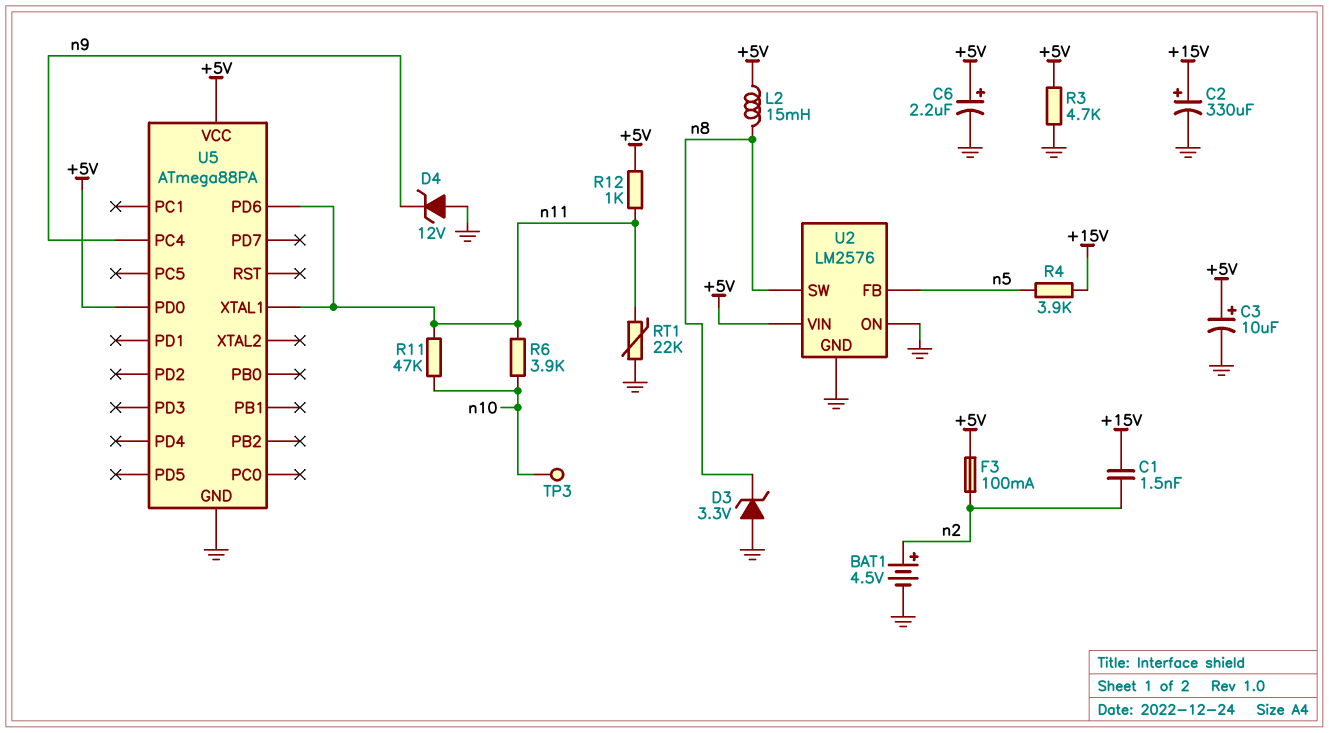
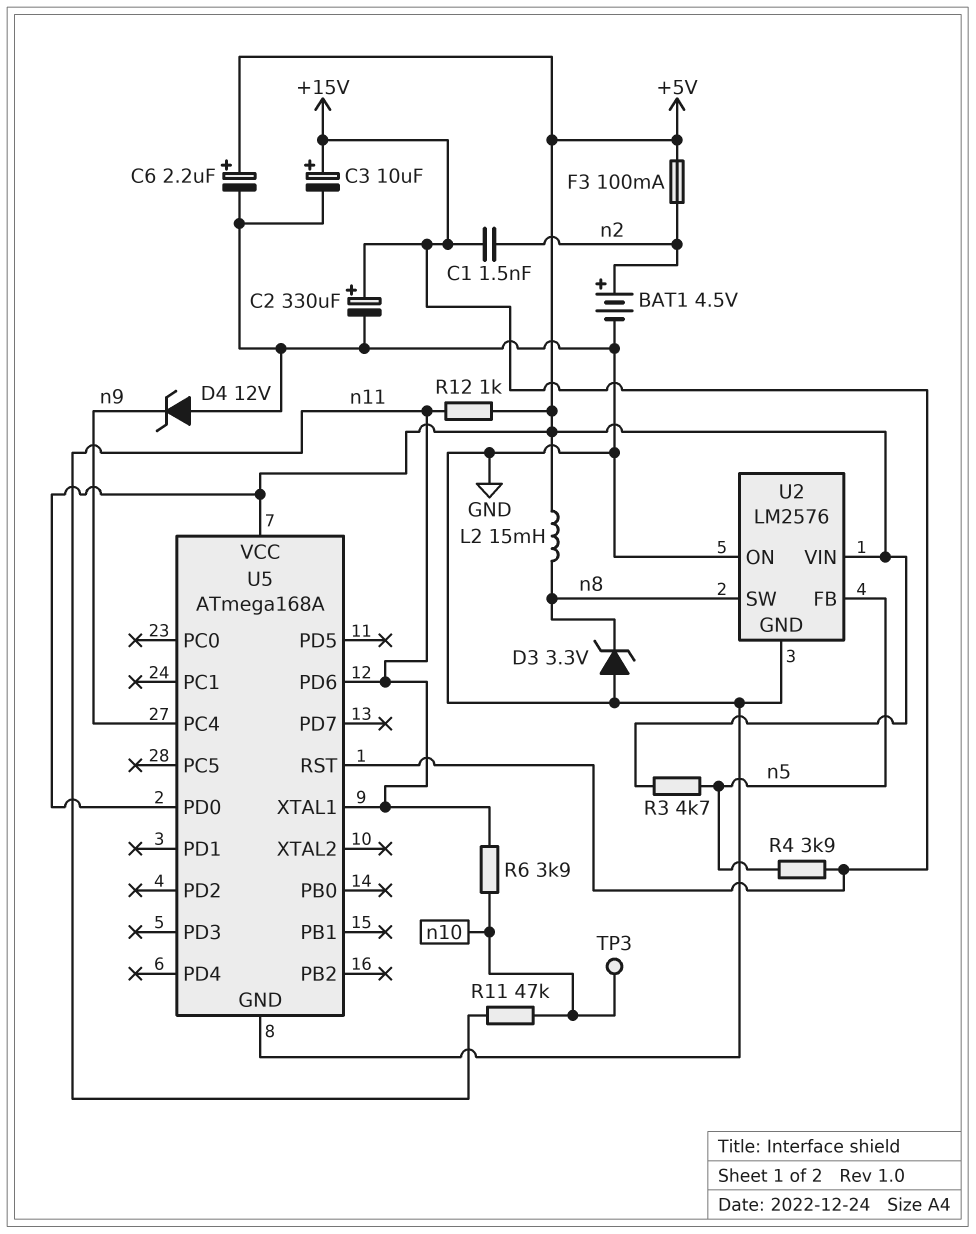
C3: 10uF (plus +5V, minus GND) -> 10uF (plus +15V, minus GND)
R3: 4.7k (+5V, GND) -> 4.7k (+5V, n5)
RT1: 22k (GND, n11) -> none
U5: ATmega88PA -> ATmega168A
U5 pin RST: none -> +15V

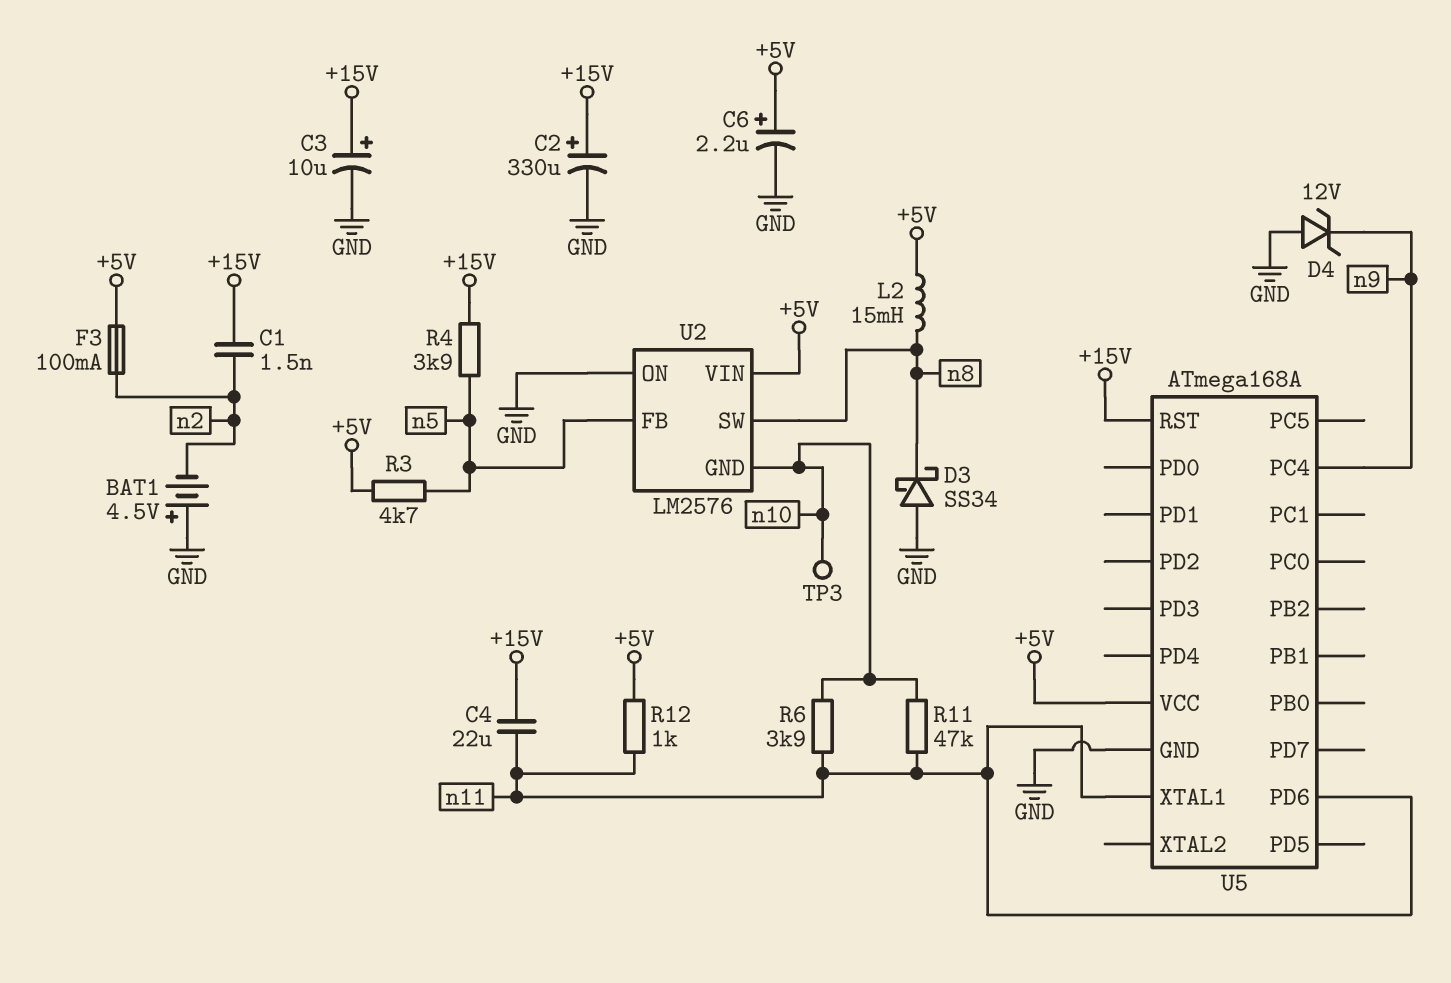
BAT1: 4.5V (plus n2, minus GND) -> 4.5V (plus GND, minus n2)
C4: none -> 22uF (+15V, n11)
D3: zener 3.3V (A GND, K n8) -> schottky SS34 (A GND, K n8)
U2 pin GND: GND -> n10
U5 pin PD0: +5V -> none

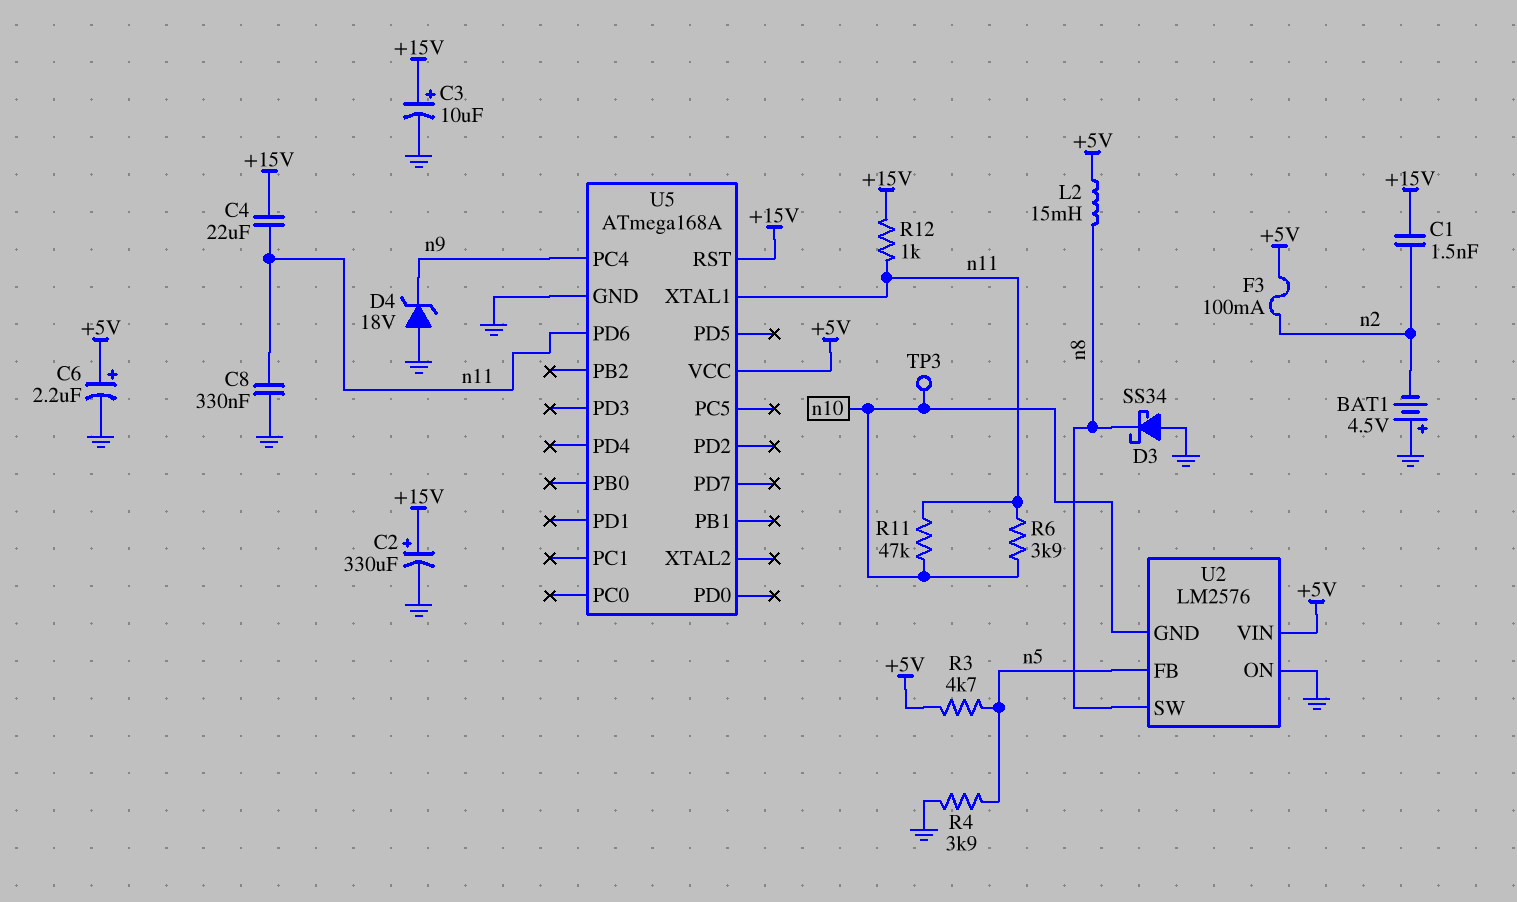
C8: none -> 330nF (GND, n11)
D4: zener 12V (A GND, K n9) -> zener 18V (A GND, K n9)
R4: 3.9k (+15V, n5) -> 3.9k (GND, n5)
R12: 1k (+5V, n11) -> 1k (+15V, n11)

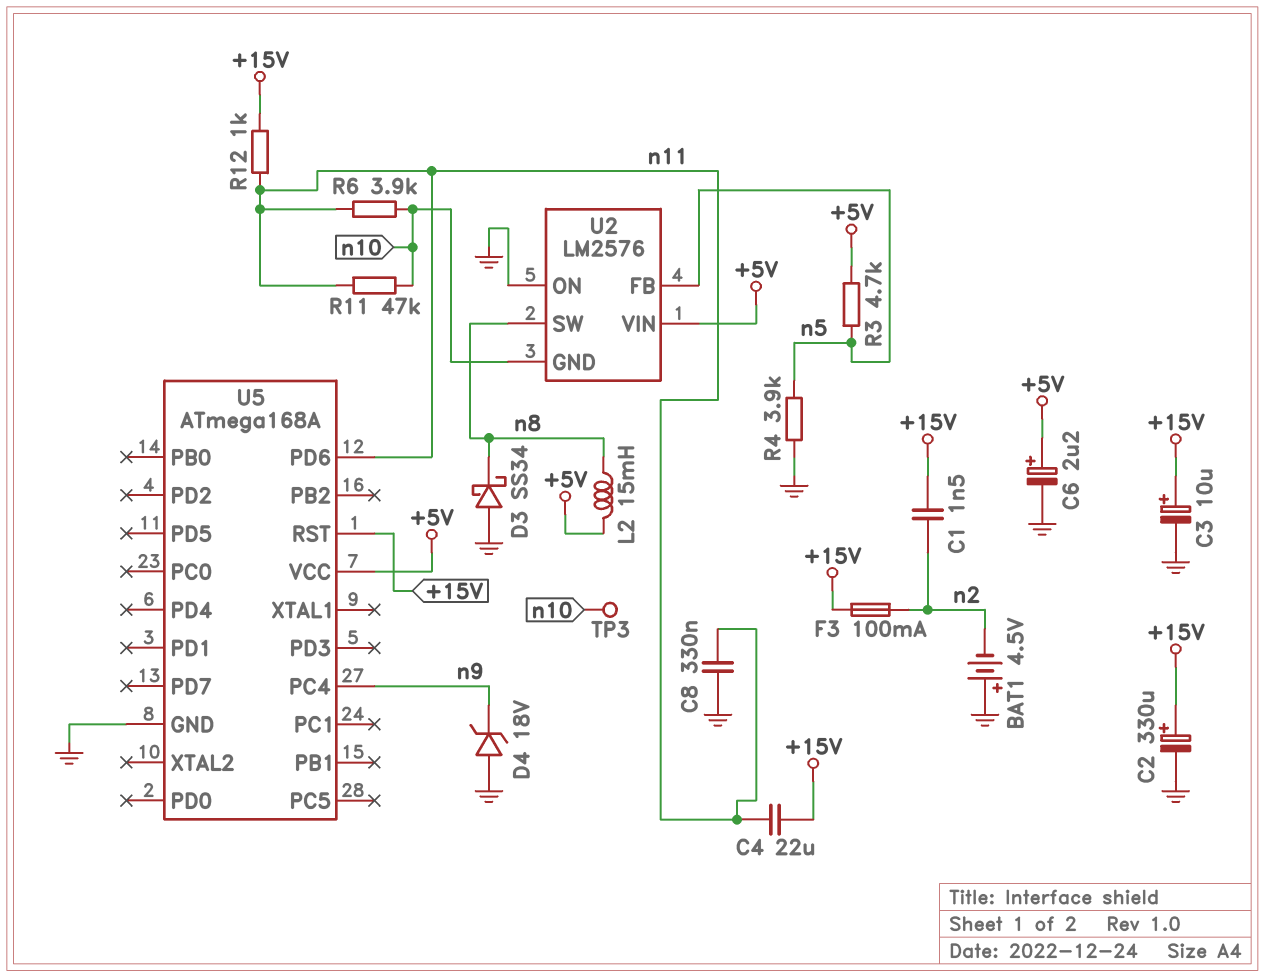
F3: 100mA (+5V, n2) -> 100mA (+15V, n2)
U5 pin XTAL1: n11 -> none

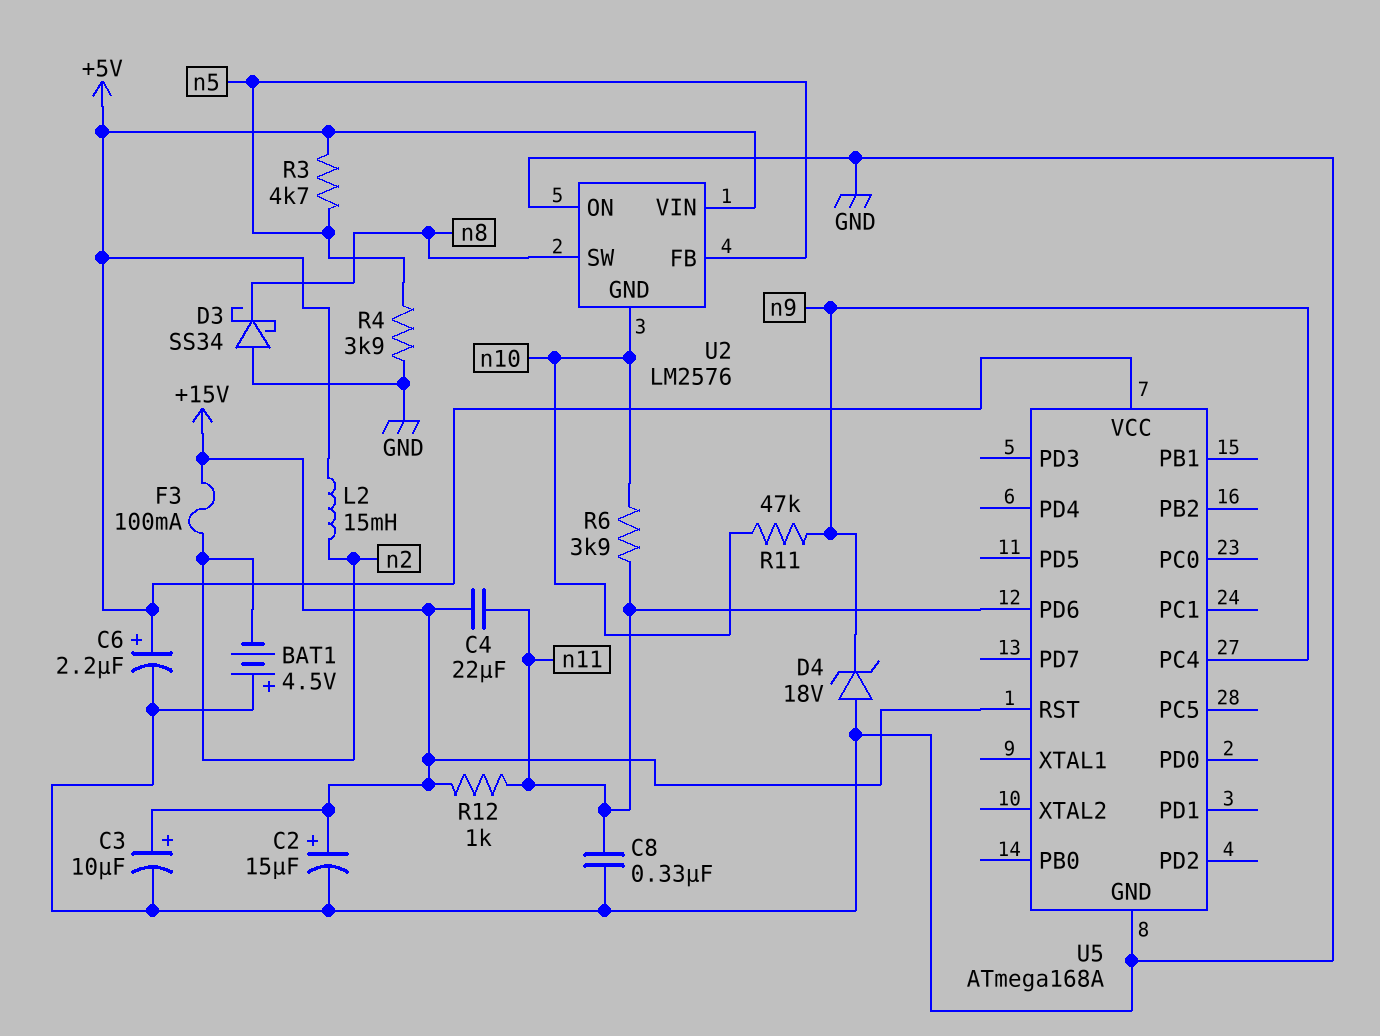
C1: 1.5nF (+15V, n2) -> none
C2: 330uF (plus +15V, minus GND) -> 15uF (plus +15V, minus GND)
L2: 15mH (+5V, n8) -> 15mH (+5V, n2)
R11: 47k (n10, n11) -> 47k (n9, n10)
TP3: test point (n10) -> none

